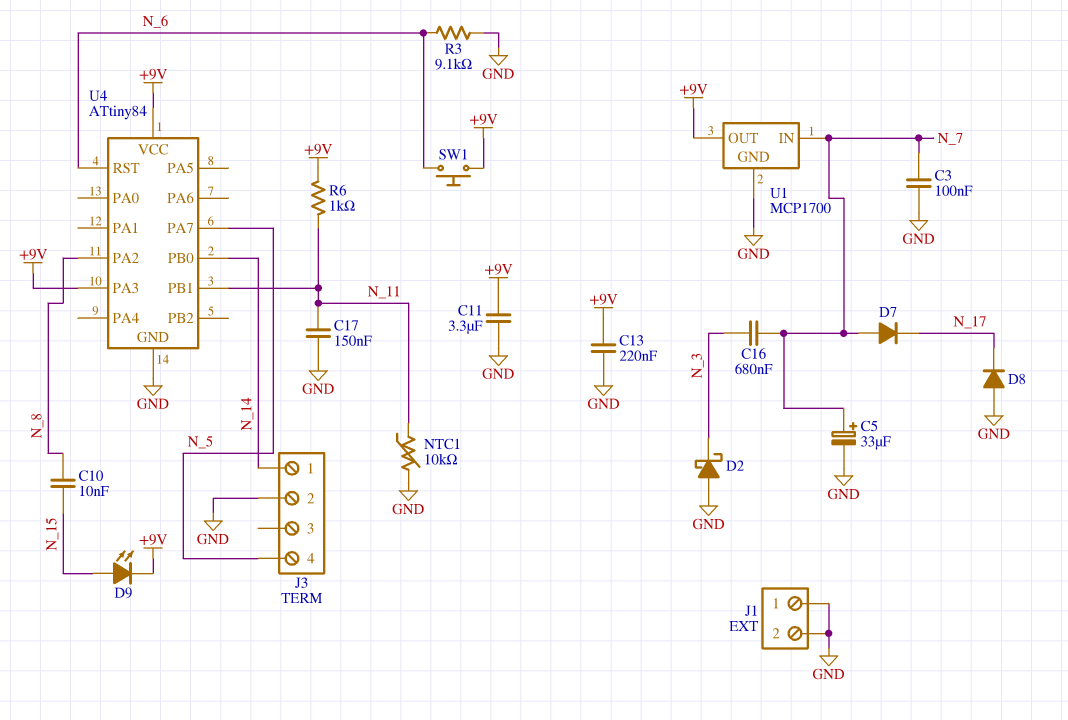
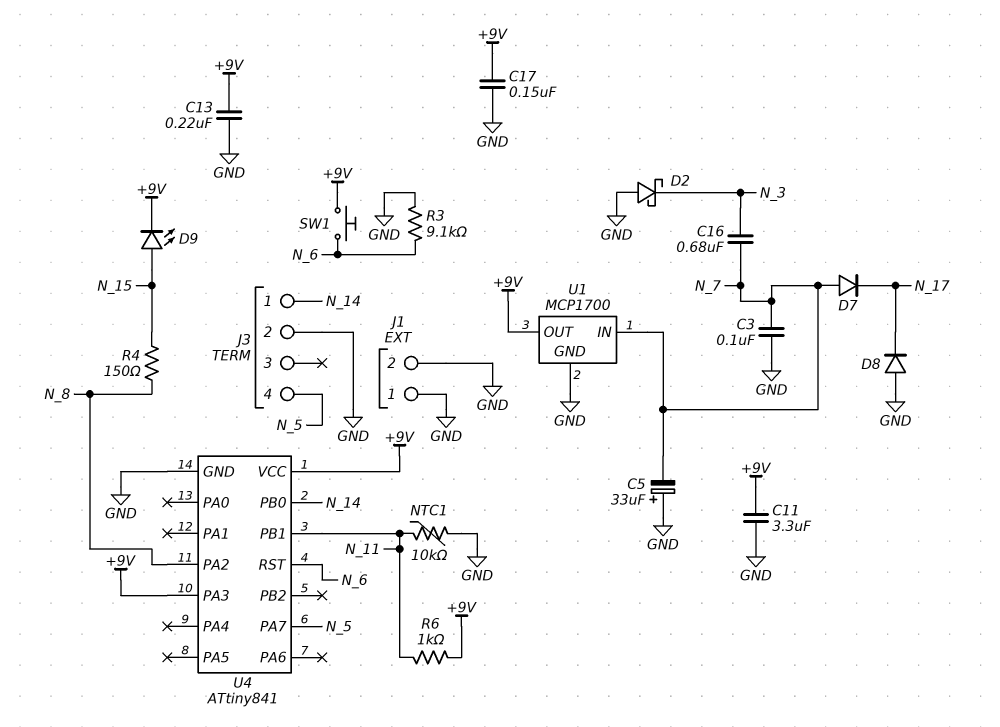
C5: 33uF (plus N_7, minus GND) -> 33uF (plus GND, minus N_7)
C10: 10nF (N_8, N_15) -> none
C17: 150nF (GND, N_11) -> 150nF (+9V, GND)
R4: none -> 150 (N_8, N_15)
U4: ATtiny84 -> ATtiny841

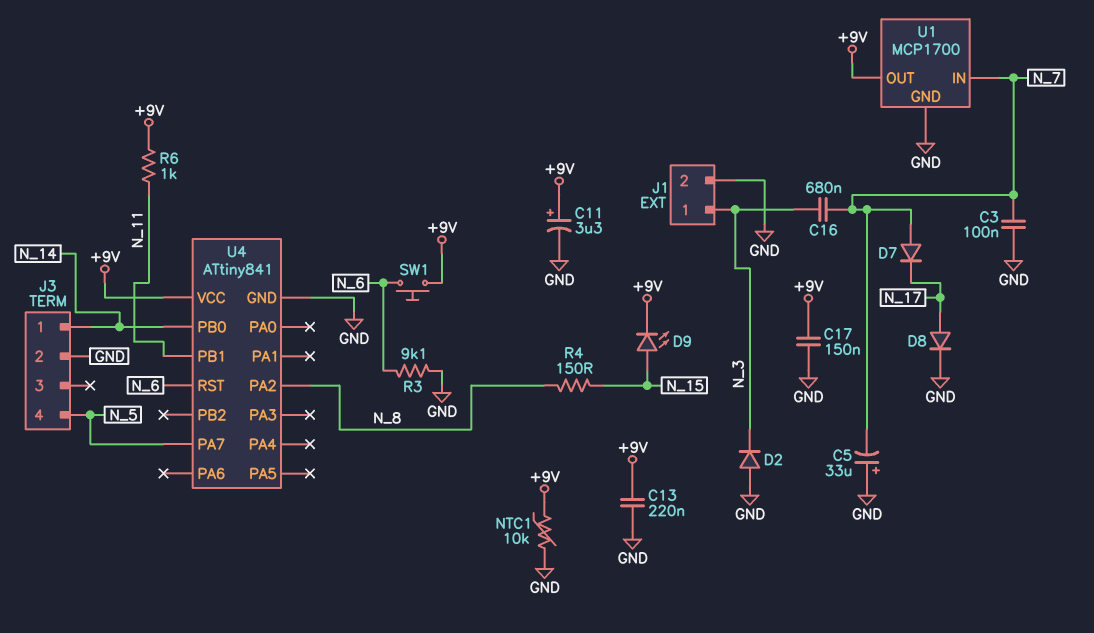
C11: 3.3uF (+9V, GND) -> 3.3uF (plus +9V, minus GND)
D2: schottky (A GND, K N_3) -> diode (A GND, K N_3)
D8: diode (A GND, K N_17) -> diode (A N_17, K GND)
J1 pin 1: GND -> N_3
NTC1: 10k (GND, N_11) -> 10k (+9V, GND)
U4 pin PA3: +9V -> none

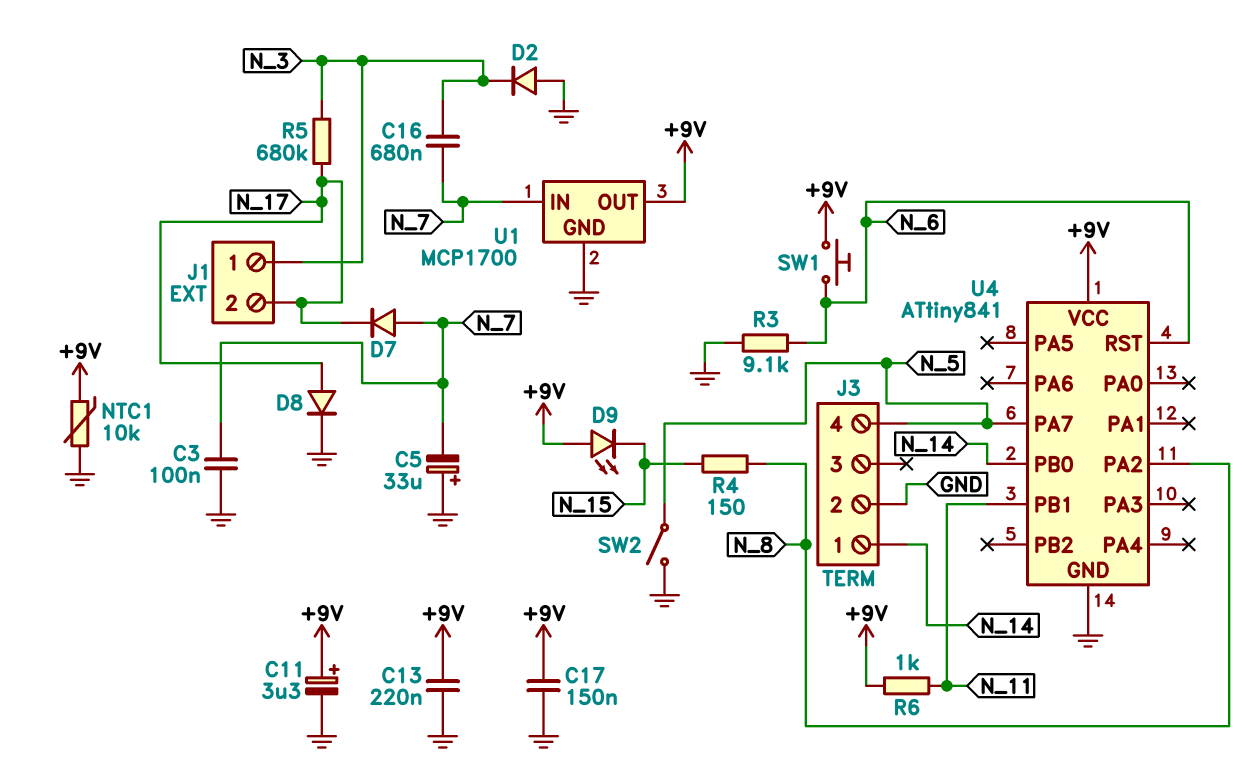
D9: LED (A N_15, K +9V) -> LED (A +9V, K N_15)
J1 pin 2: GND -> N_17
R5: none -> 680k (N_3, N_17)
SW2: none -> switch (GND, N_5)

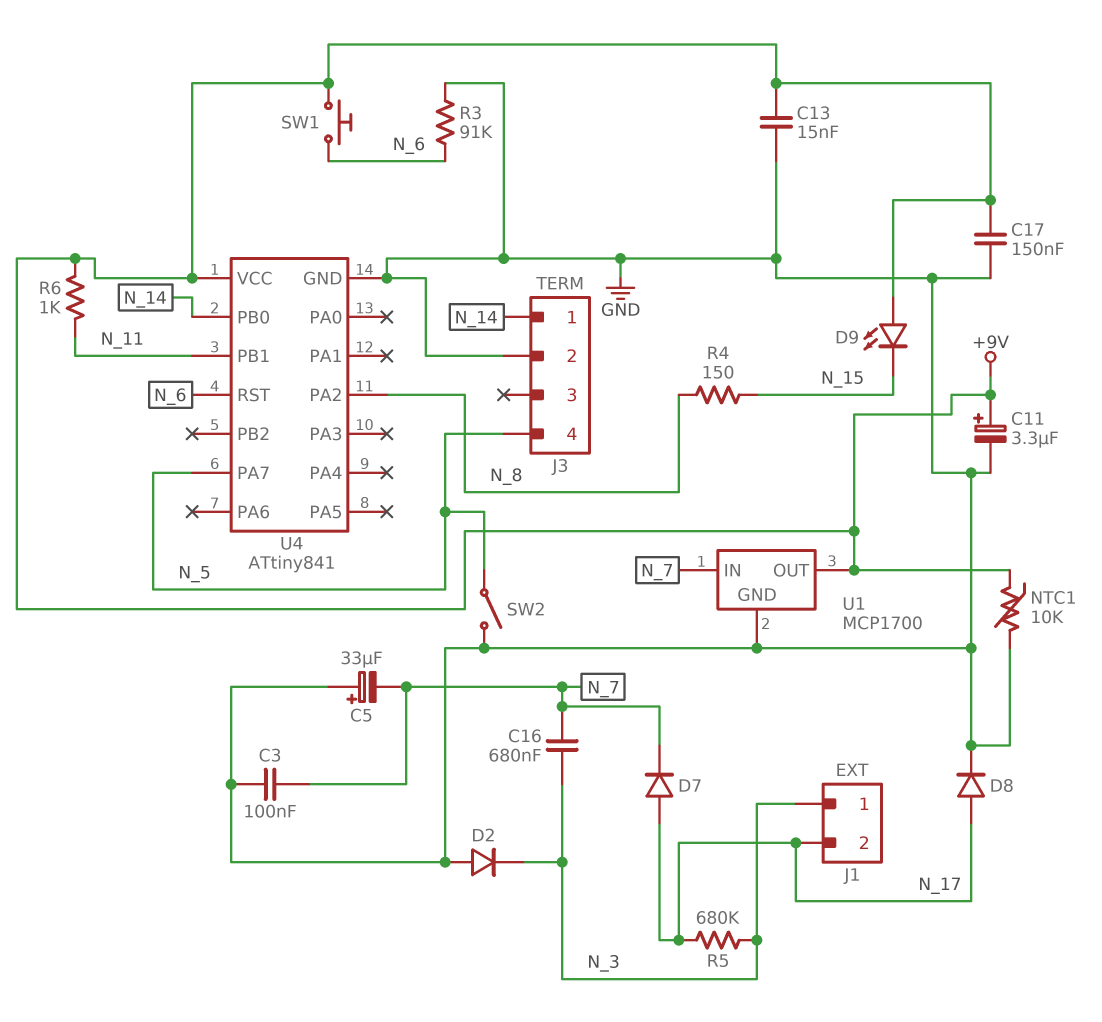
C13: 220nF (+9V, GND) -> 15nF (+9V, GND)
D7: diode (A N_7, K N_17) -> diode (A N_17, K N_7)
R3: 9.1k (GND, N_6) -> 91k (GND, N_6)

